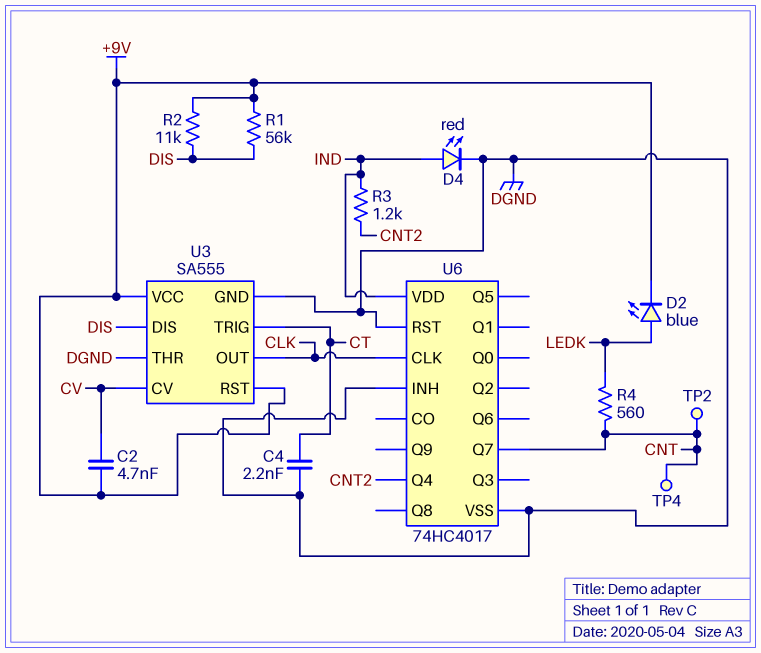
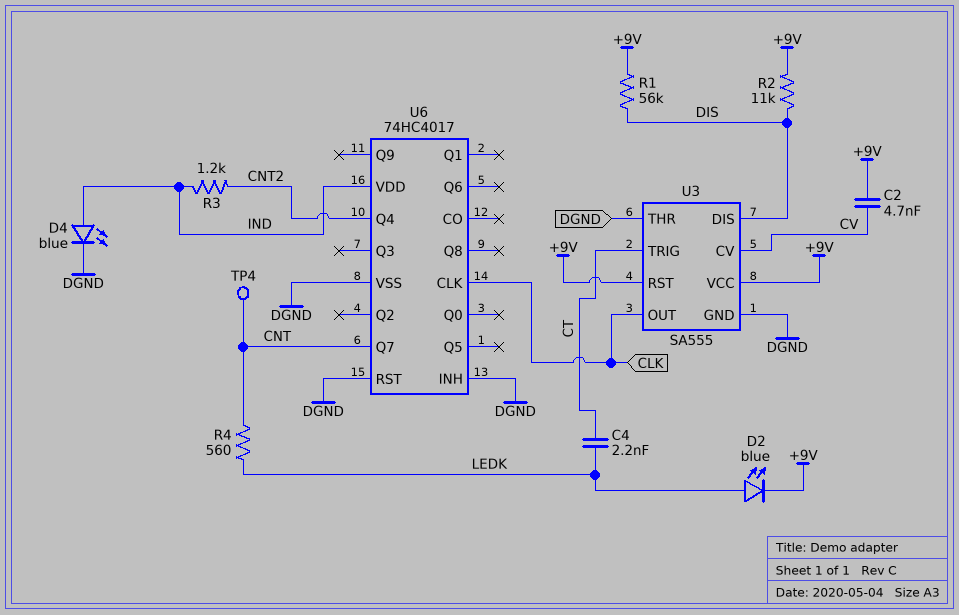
C4: 2.2nF (CT, DGND) -> 2.2nF (CT, LEDK)
D4: LED red (A IND, K DGND) -> LED blue (A IND, K DGND)
TP2: test point (CNT) -> none

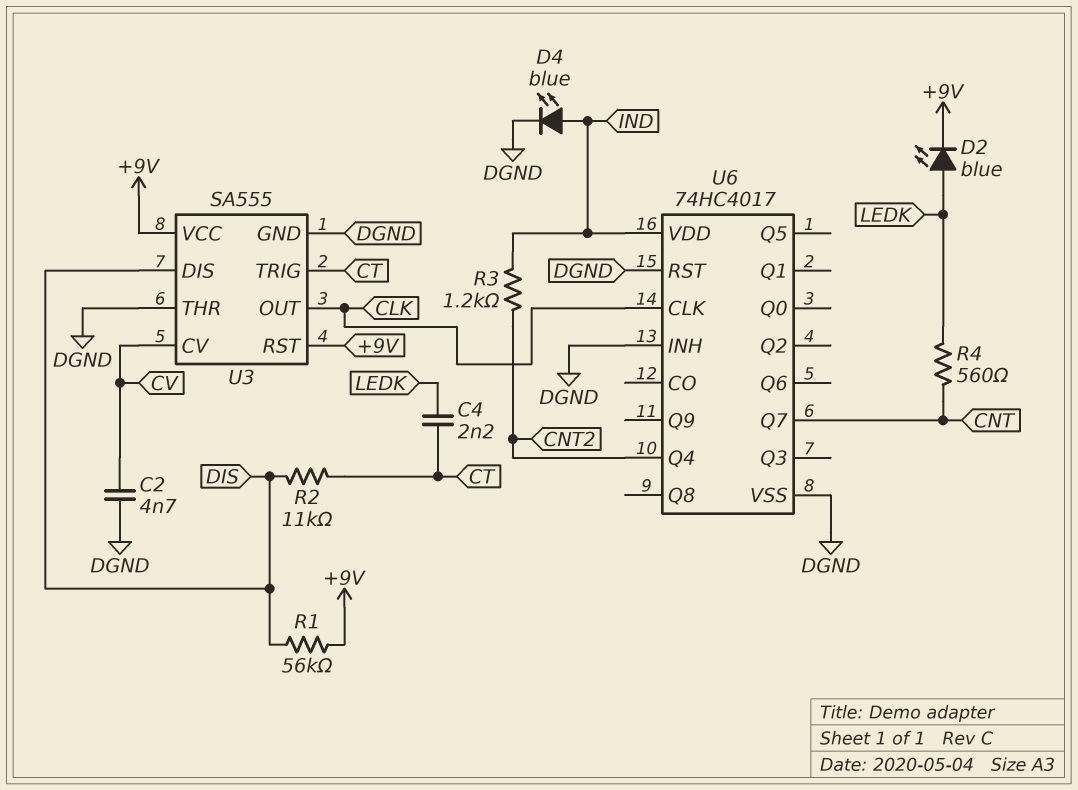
C2: 4.7nF (+9V, CV) -> 4.7nF (CV, DGND)
R2: 11k (+9V, DIS) -> 11k (CT, DIS)
TP4: test point (CNT) -> none

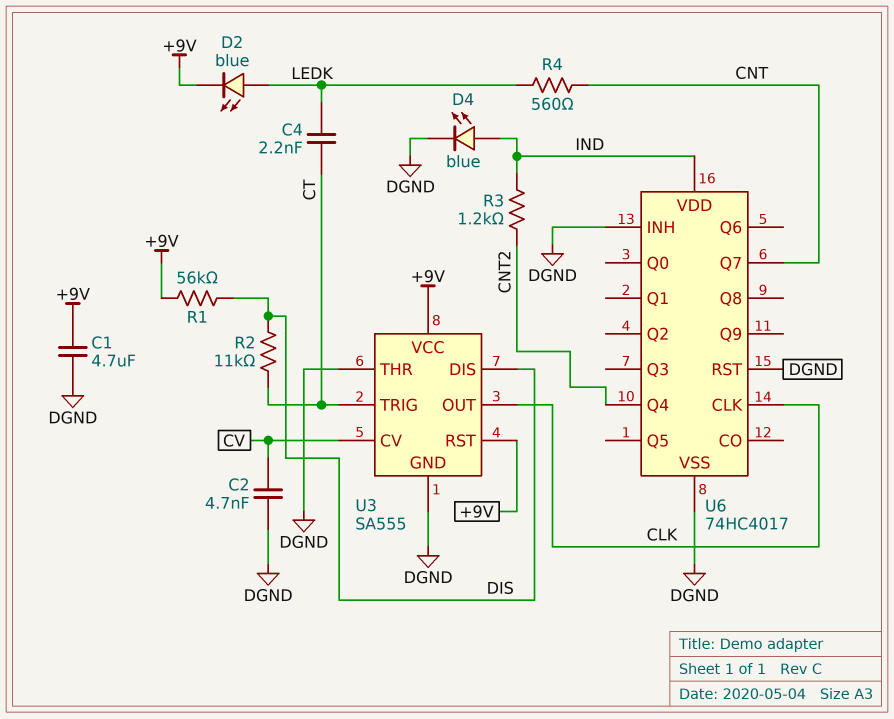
C1: none -> 4.7uF (+9V, DGND)

